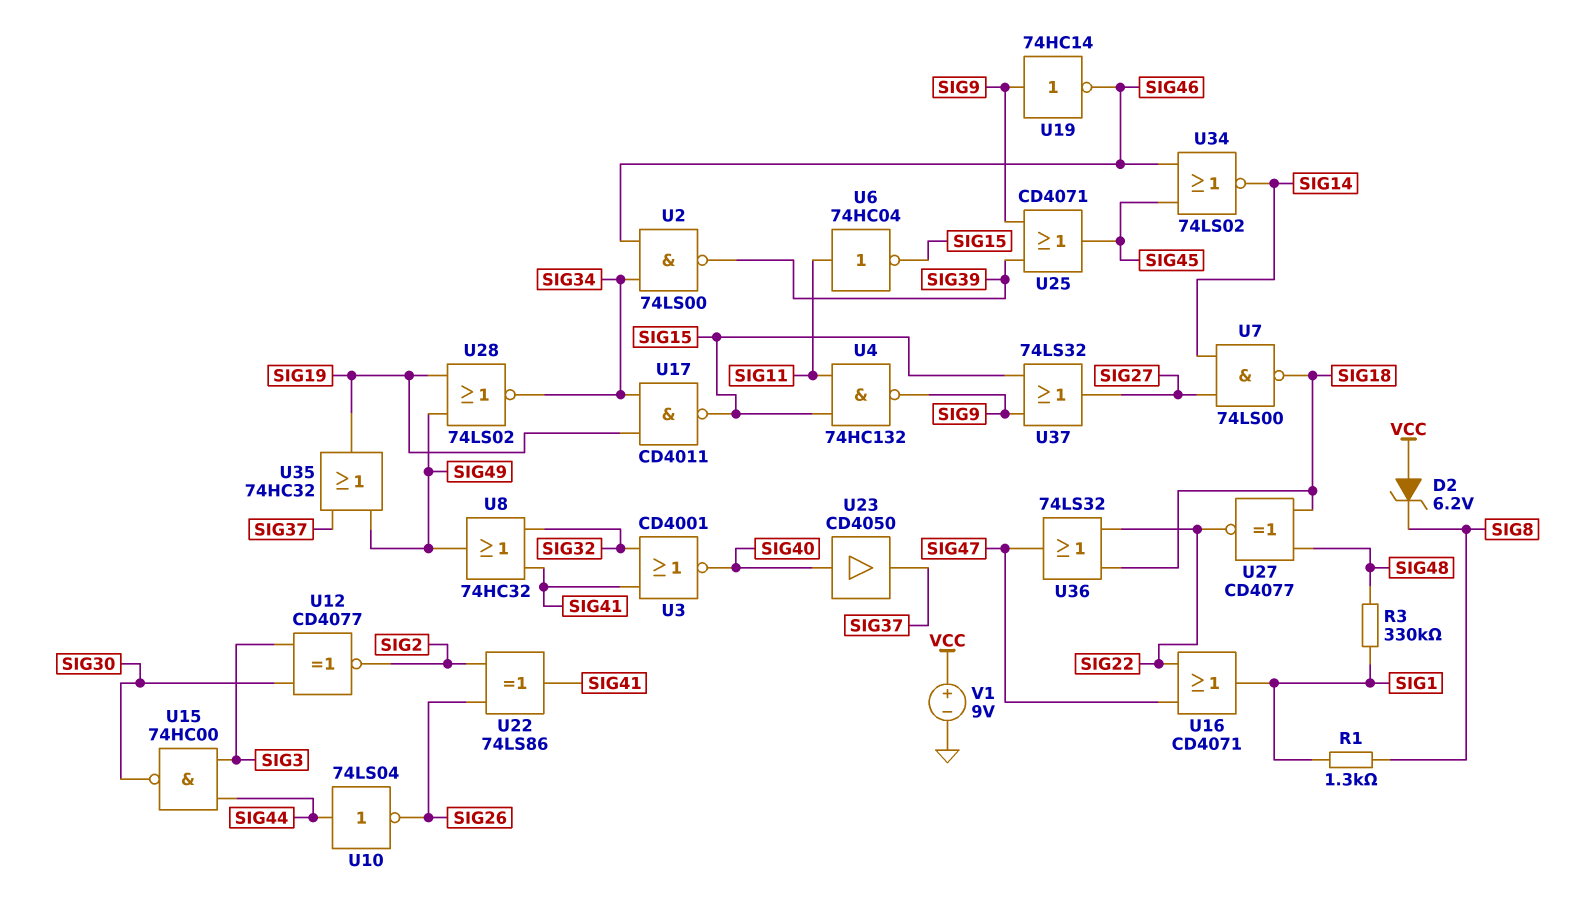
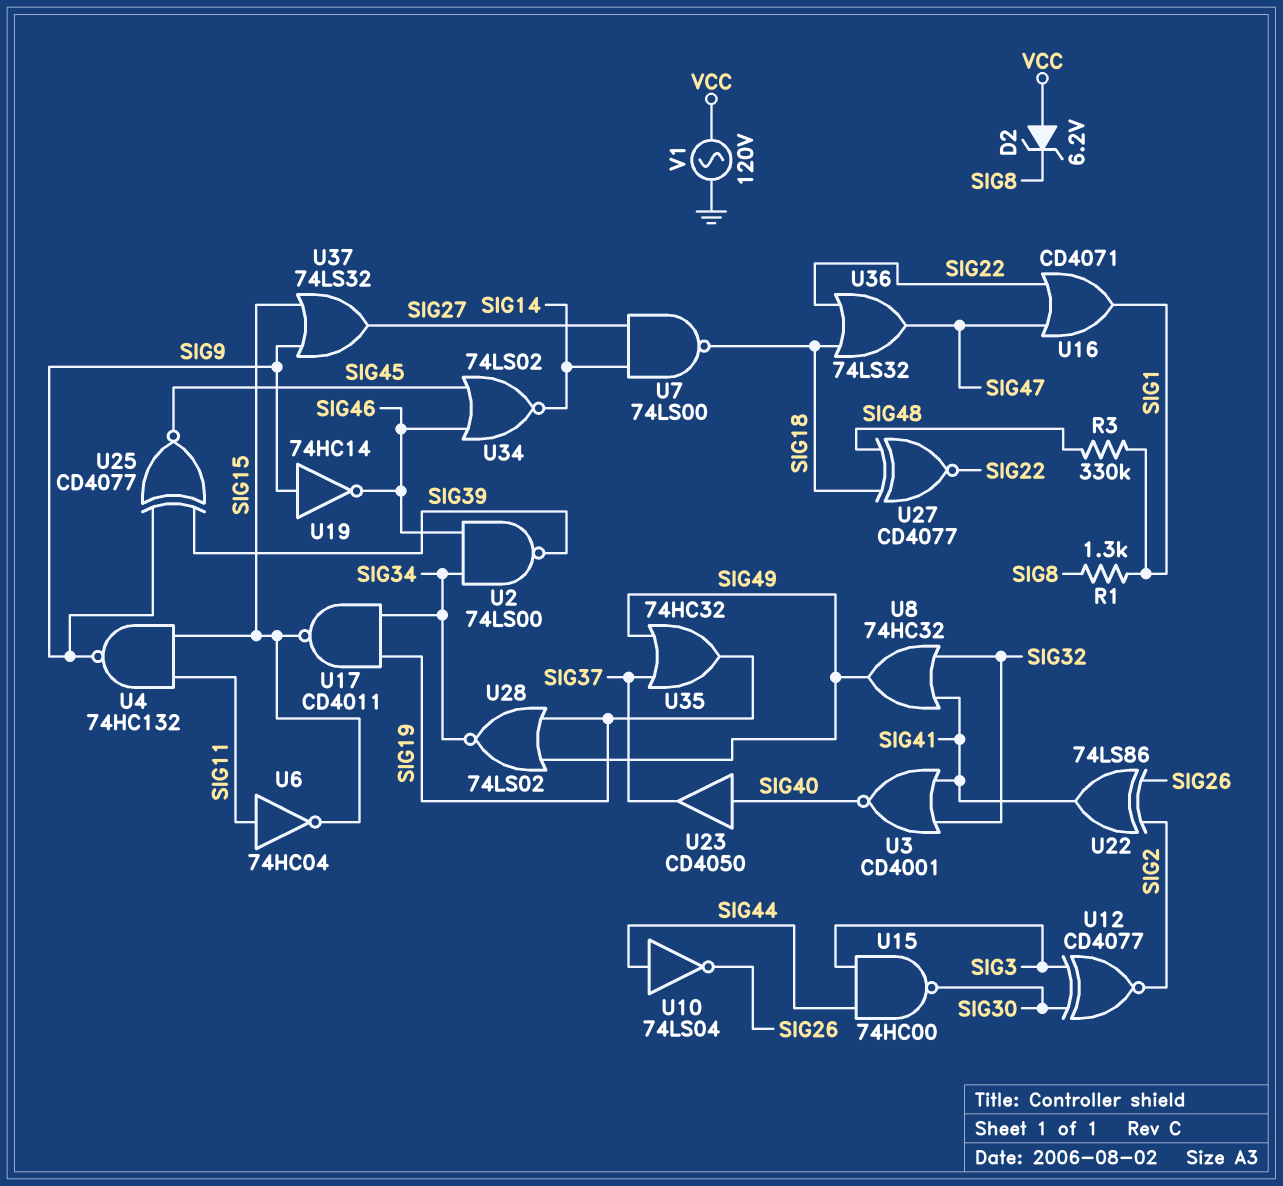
U25: OR CD4071 (in SIG9, in SIG39, out SIG45) -> XNOR CD4077 (in SIG9, in SIG39, out SIG45)
V1: 9V (plus VCC, minus GND) -> AC 120V (GND, VCC)

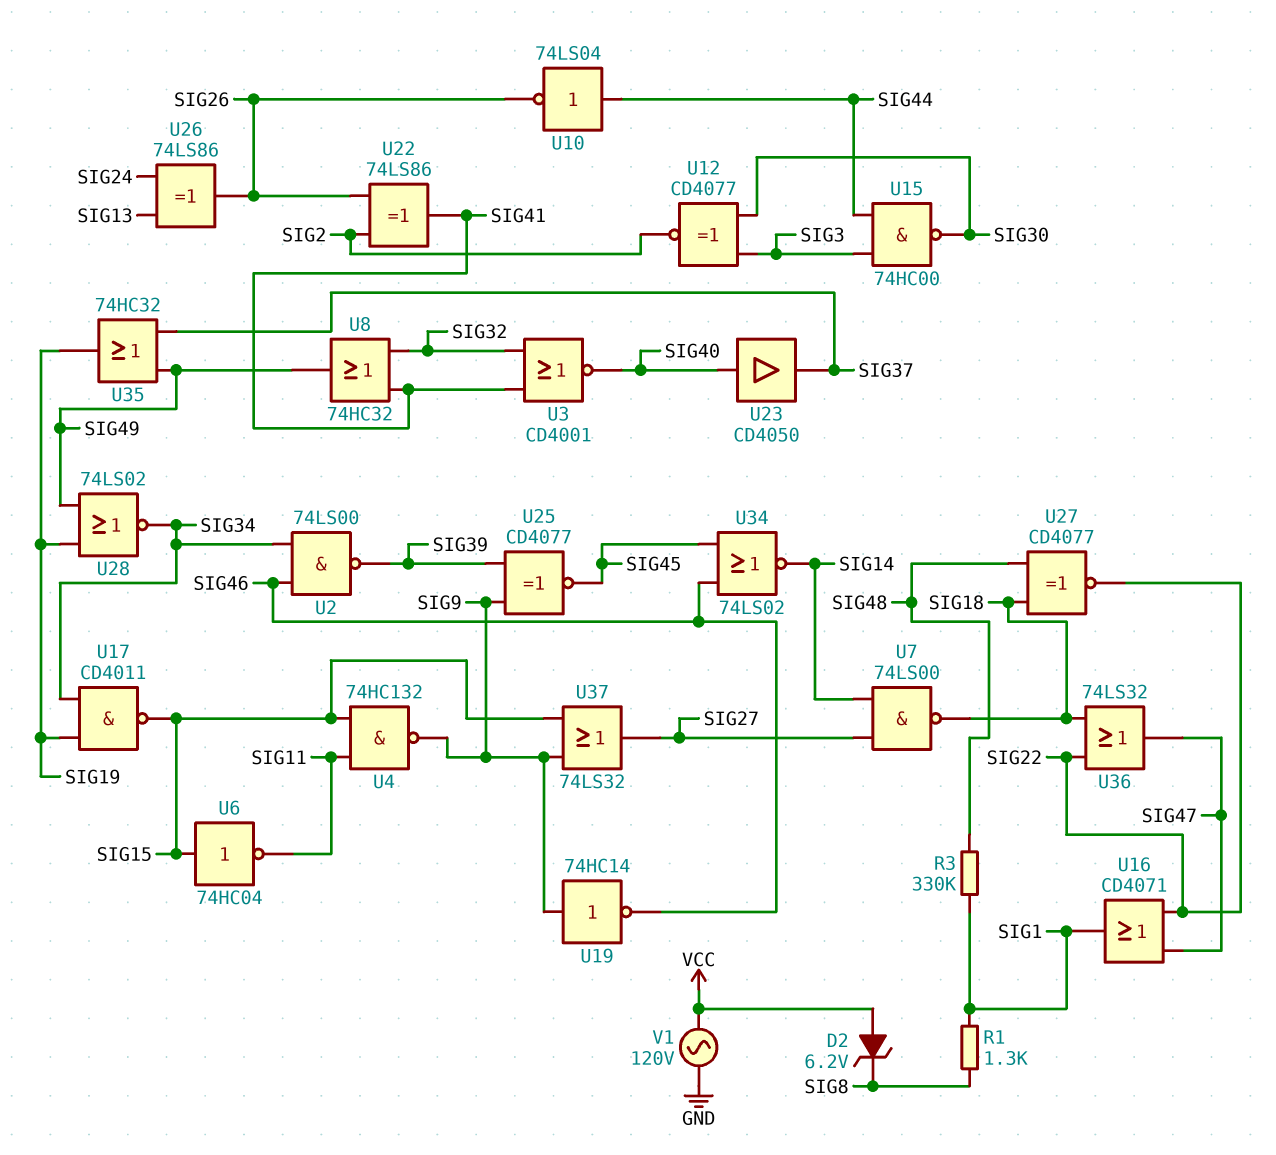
U6: NOT 74HC04 (in SIG11, out SIG15) -> NOT 74HC04 (in SIG15, out SIG11)
U26: none -> XOR 74LS86 (in SIG13, in SIG24, out SIG26)

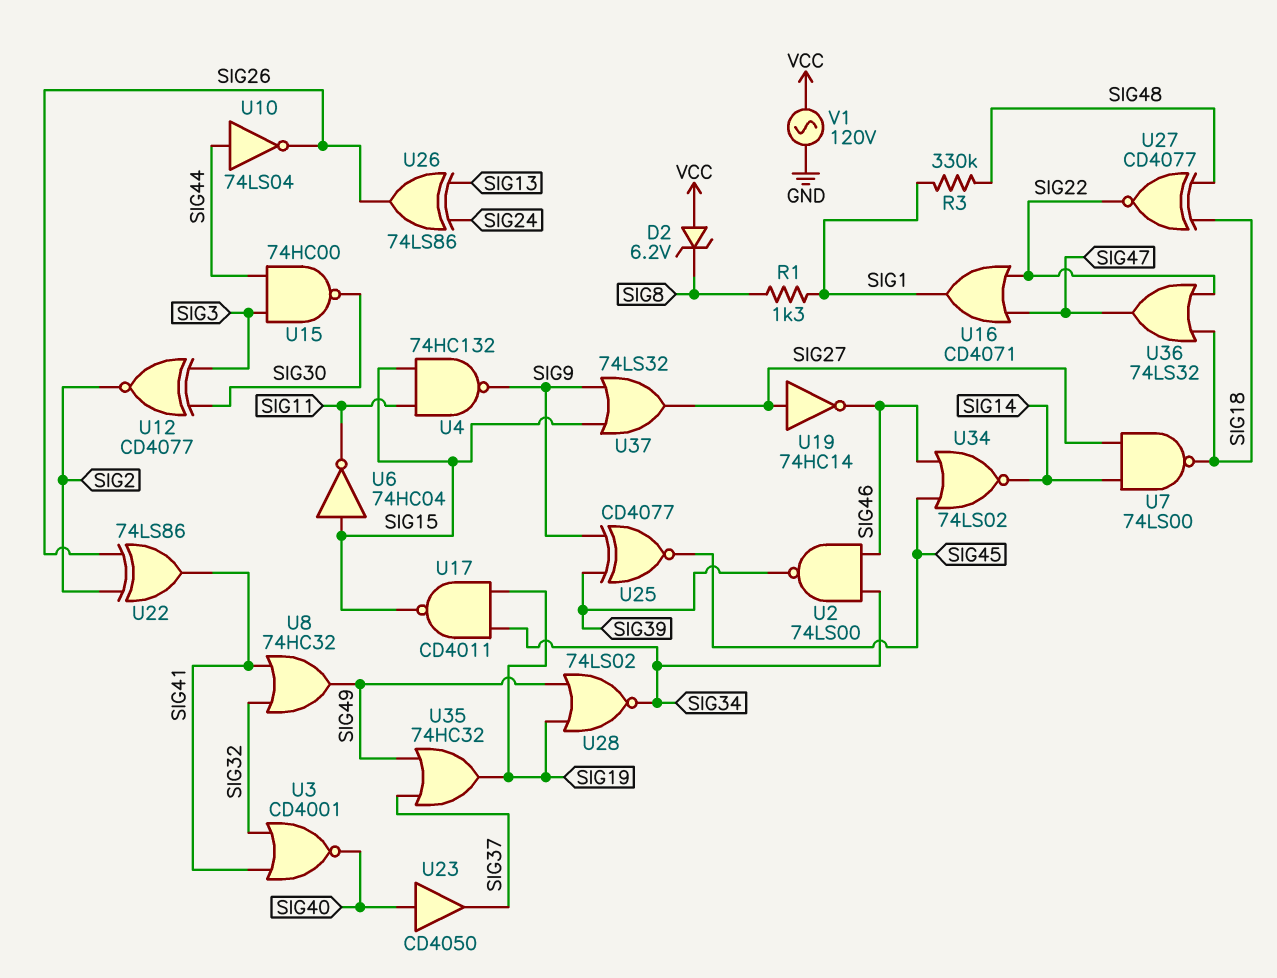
U19: NOT 74HC14 (in SIG9, out SIG46) -> NOT 74HC14 (in SIG27, out SIG46)

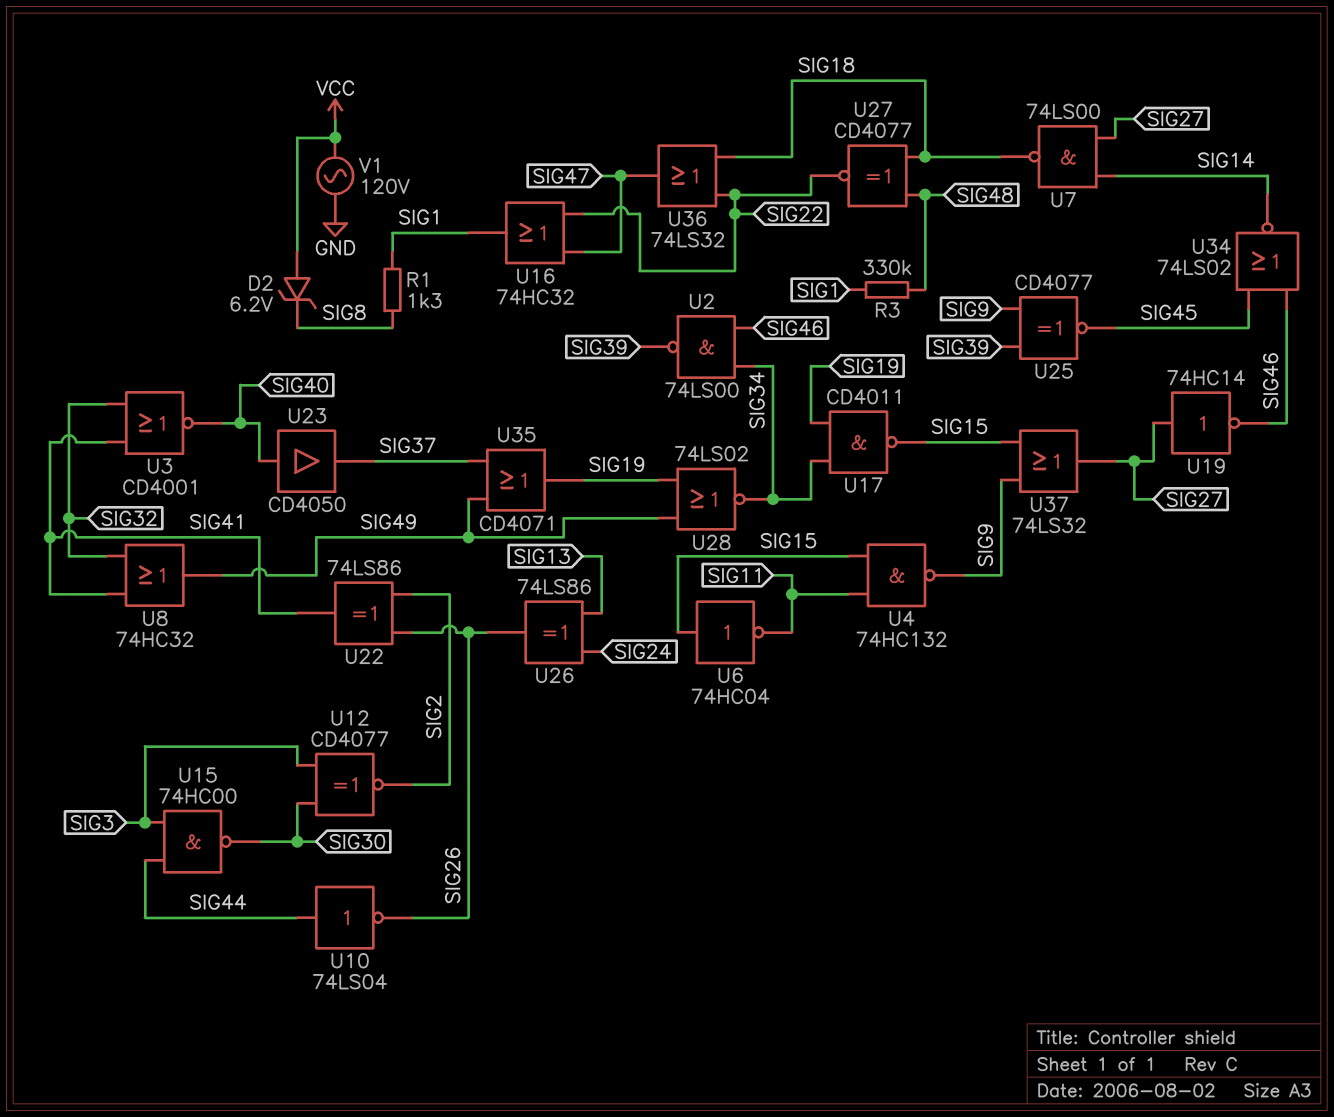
U16: OR CD4071 (in SIG22, in SIG47, out SIG1) -> OR 74HC32 (in SIG22, in SIG47, out SIG1)
U35: OR 74HC32 (in SIG37, in SIG49, out SIG19) -> OR CD4071 (in SIG37, in SIG49, out SIG19)

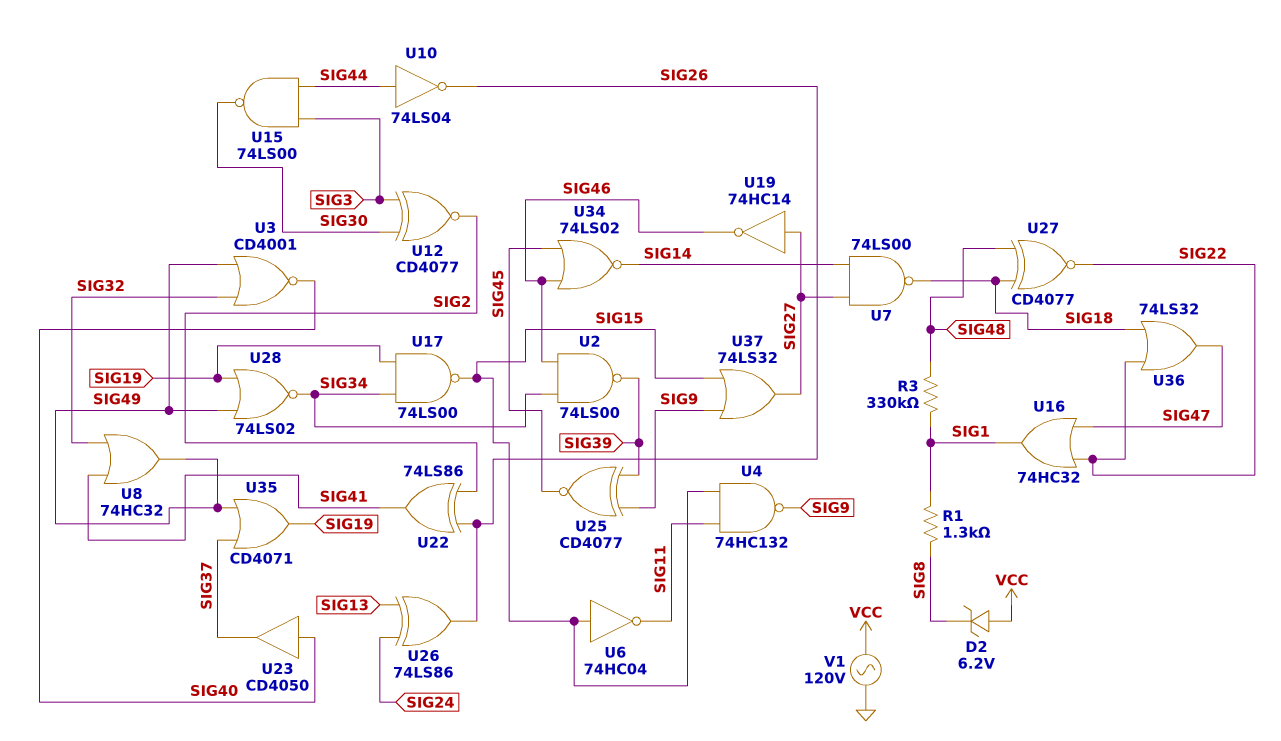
U3: NOR CD4001 (in SIG32, in SIG41, out SIG40) -> NOR CD4001 (in SIG32, in SIG49, out SIG40)
U15: NAND 74HC00 (in SIG3, in SIG44, out SIG30) -> NAND 74LS00 (in SIG3, in SIG44, out SIG30)
U17: NAND CD4011 (in SIG19, in SIG34, out SIG15) -> NAND 74LS00 (in SIG19, in SIG34, out SIG15)

